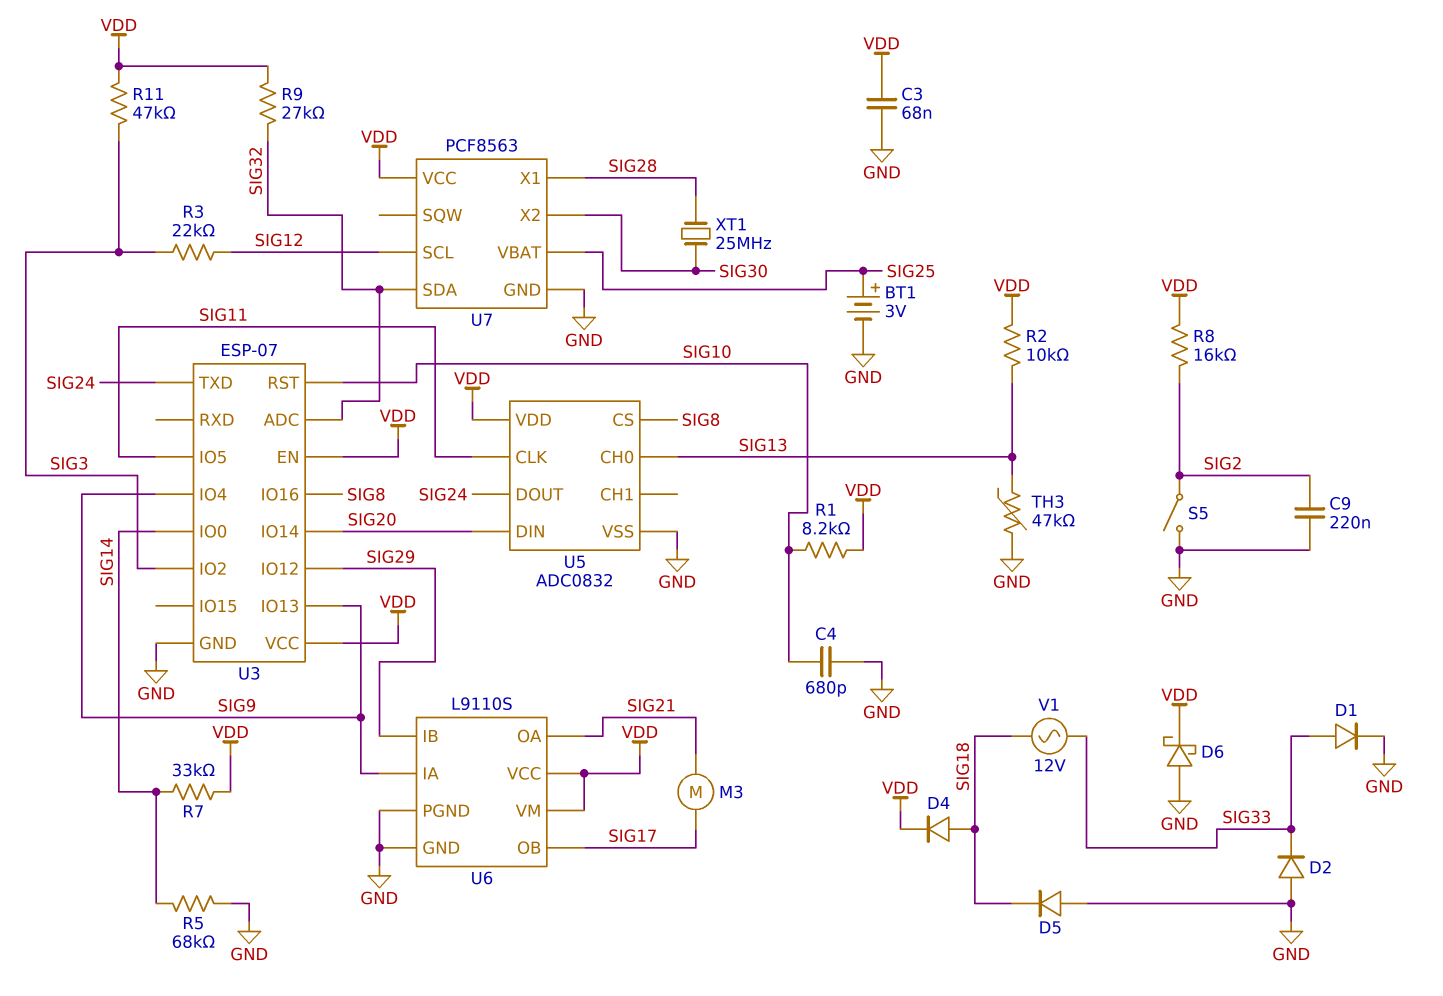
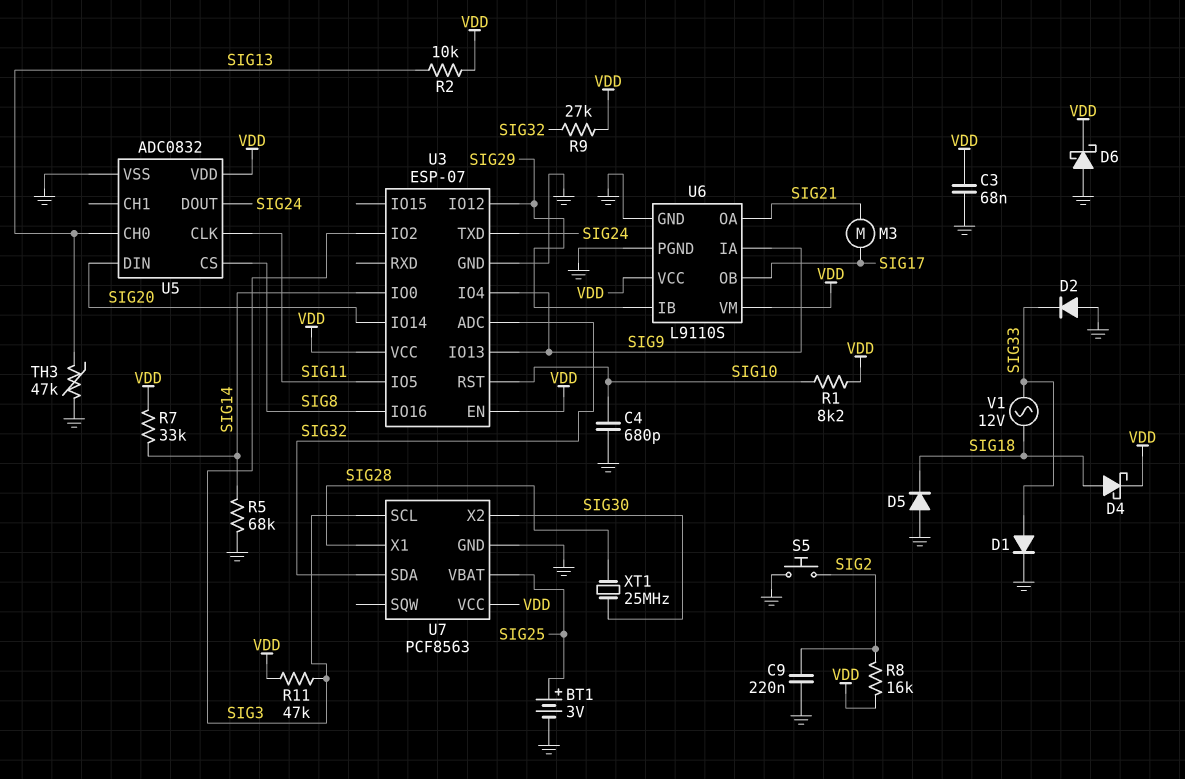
D4: diode (A SIG18, K VDD) -> schottky (A SIG18, K VDD)
R3: 22k (SIG3, SIG12) -> none
S5: switch (GND, SIG2) -> button (GND, SIG2)
U7 pin SCL: SIG12 -> SIG3

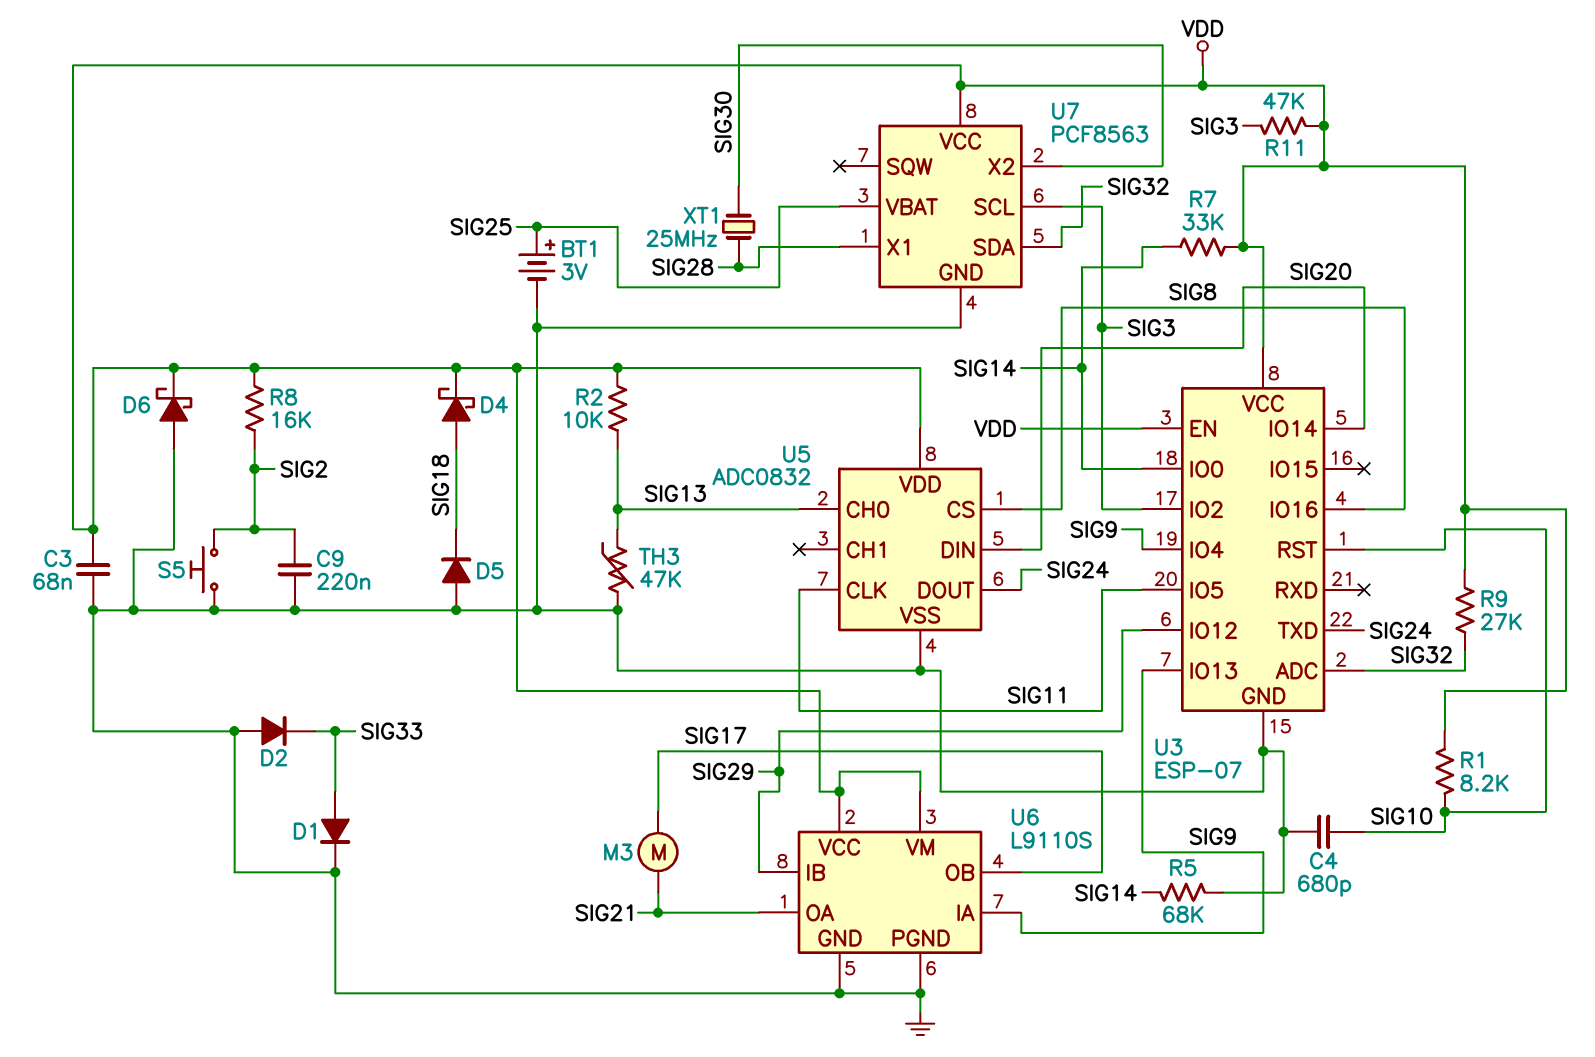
V1: AC 12V (SIG18, SIG33) -> none

